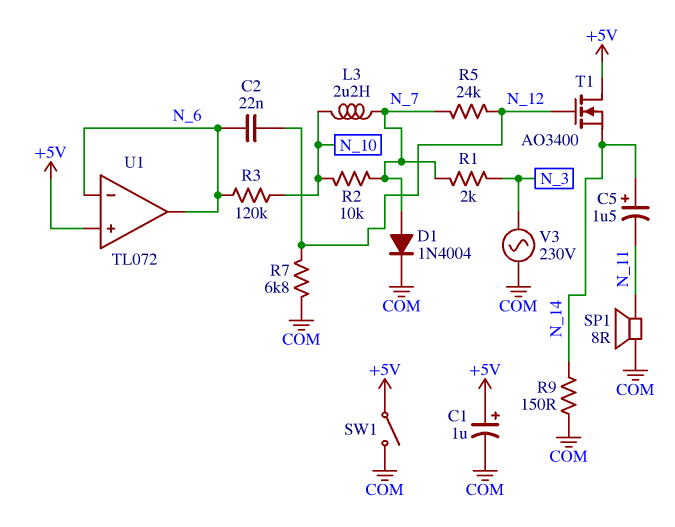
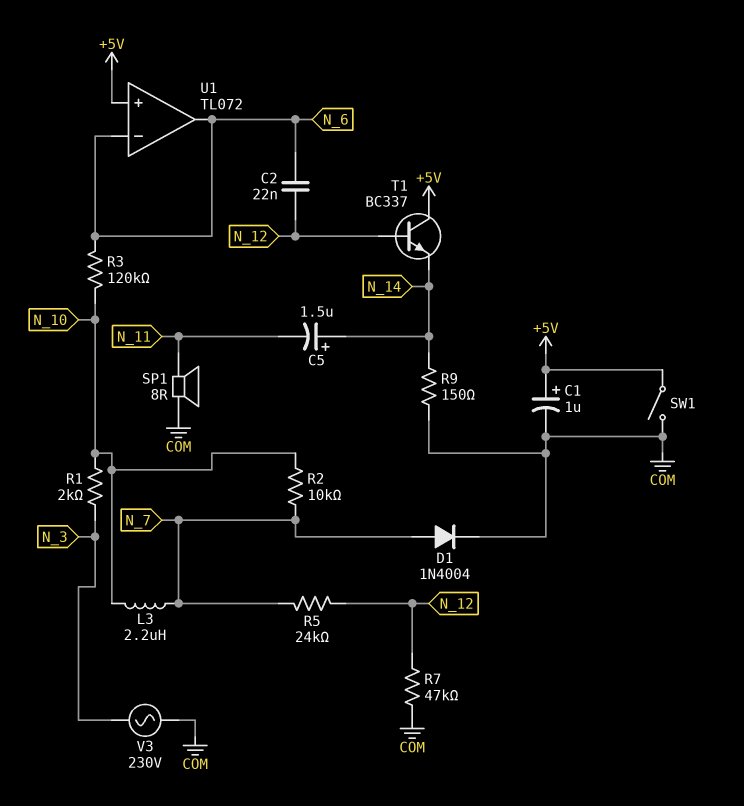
R1: 2k (N_3, N_7) -> 2k (N_3, N_10)
R7: 6.8k (COM, N_12) -> 47k (COM, N_12)
T1: NMOS AO3400 (G N_12, D +5V, S N_14) -> NPN BC337 (B N_12, C +5V, E N_14)

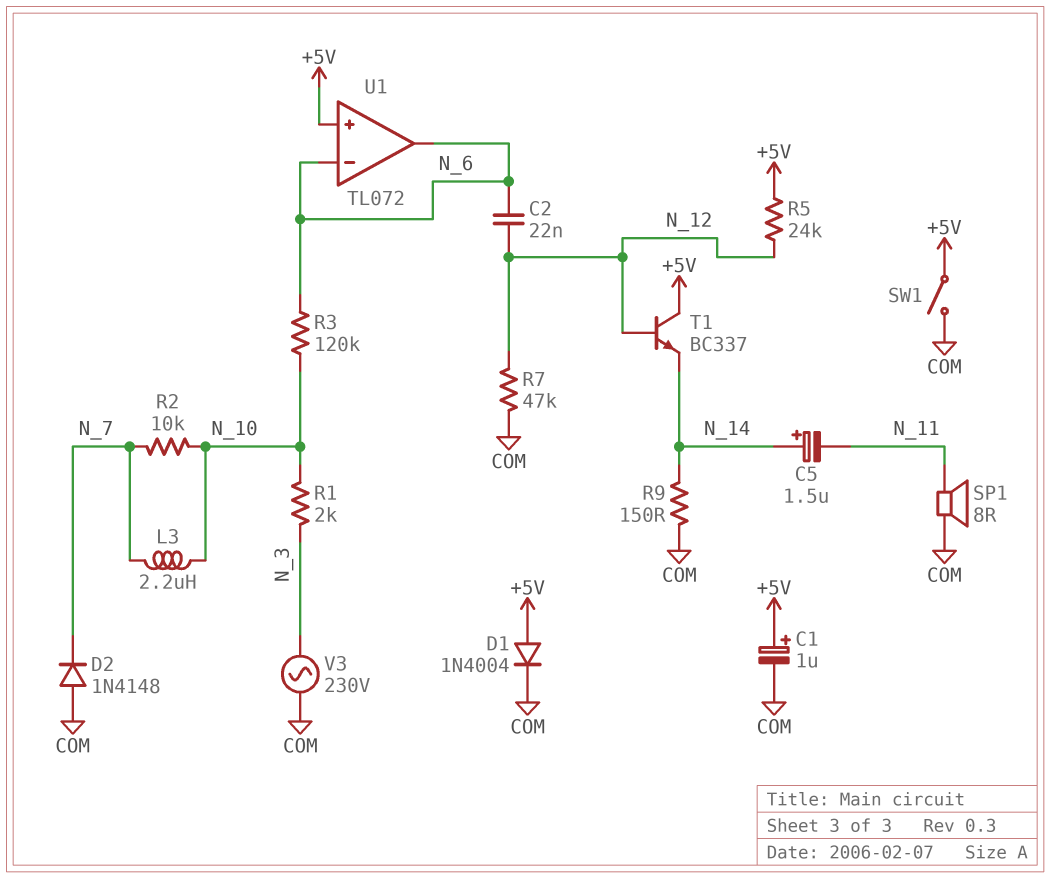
D1: diode 1N4004 (A N_7, K COM) -> diode 1N4004 (A +5V, K COM)
D2: none -> diode 1N4148 (A COM, K N_7)
R5: 24k (N_7, N_12) -> 24k (+5V, N_12)

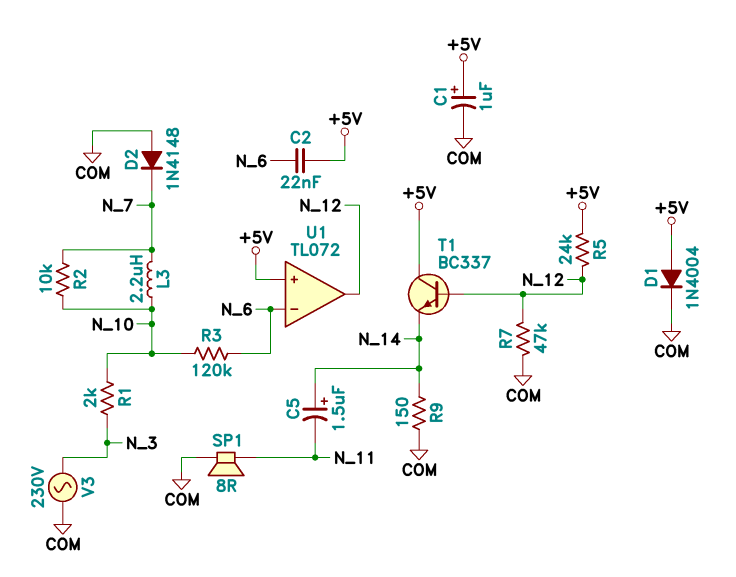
C2: 22nF (N_6, N_12) -> 22nF (+5V, N_6)
SW1: switch (+5V, COM) -> none
U1 pin out: N_6 -> N_12

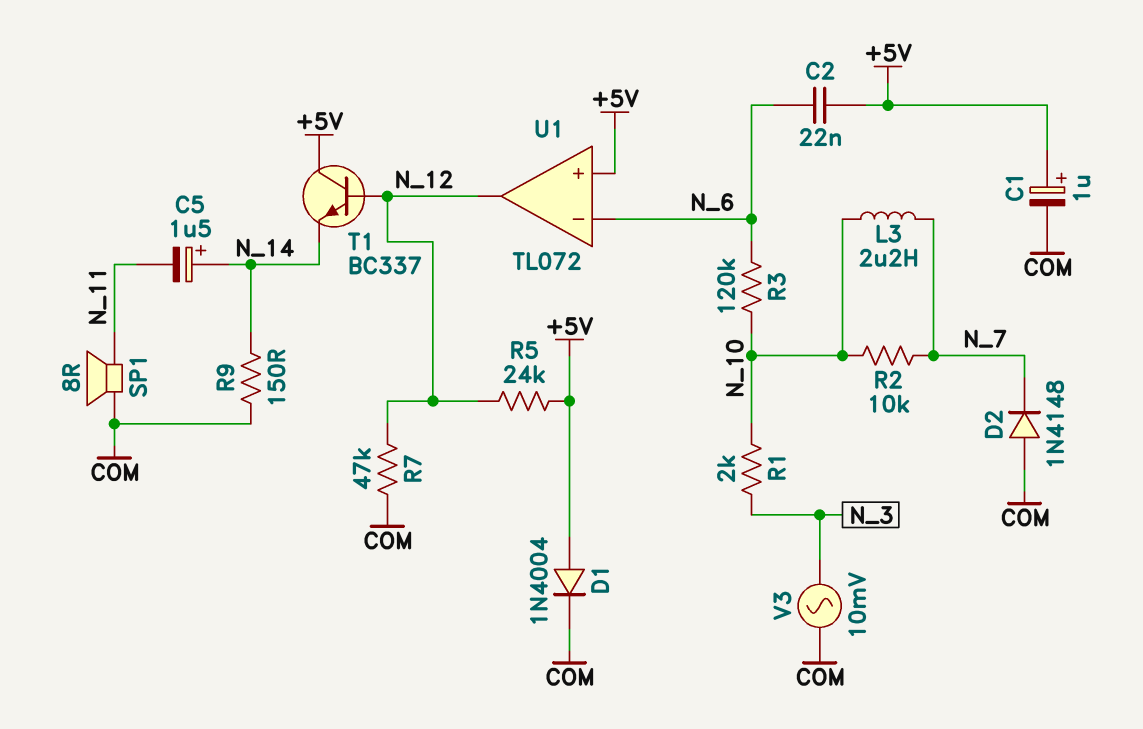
V3: AC 230V (COM, N_3) -> AC 10mV (COM, N_3)

